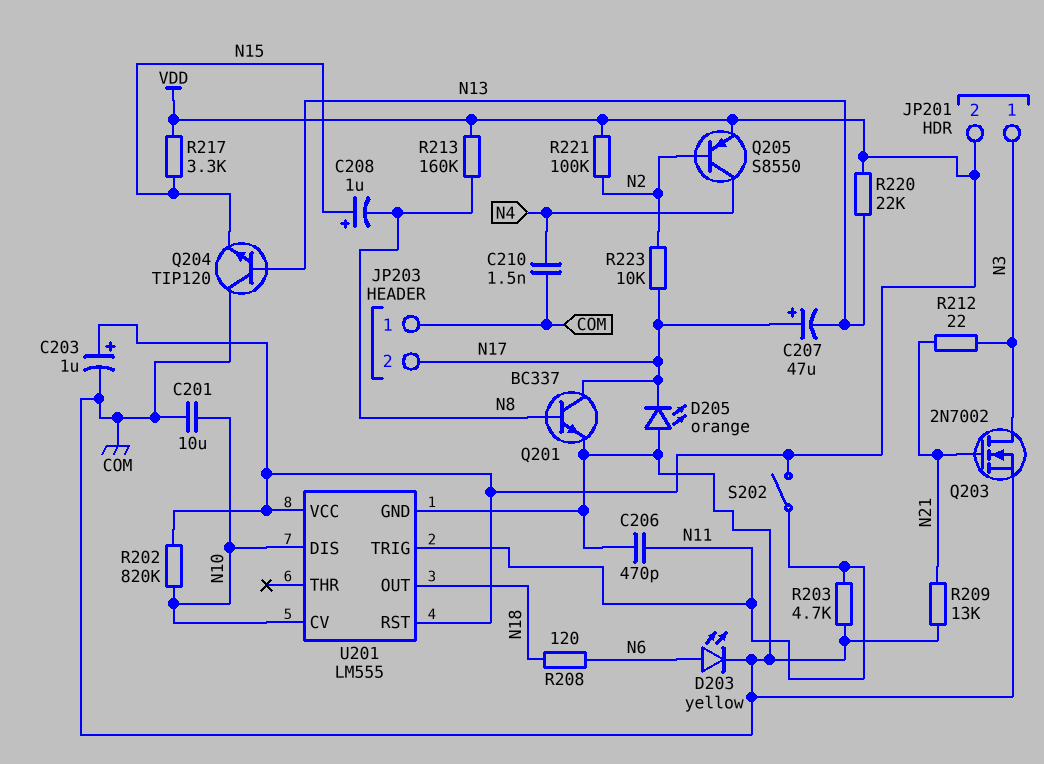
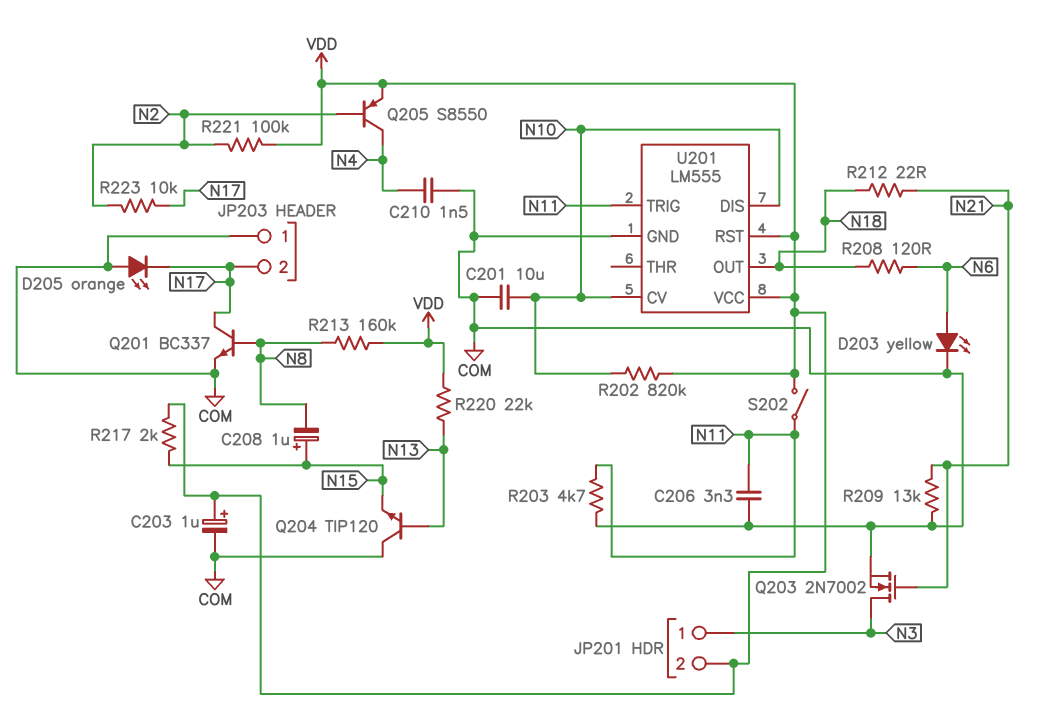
C206: 470pF (COM, N11) -> 3.3nF (COM, N11)
C207: 47uF (plus N17, minus N13) -> none
R212: 22 (N3, N21) -> 22 (N18, N21)
R217: 3.3k (N15, VDD) -> 2k (N15, VDD)

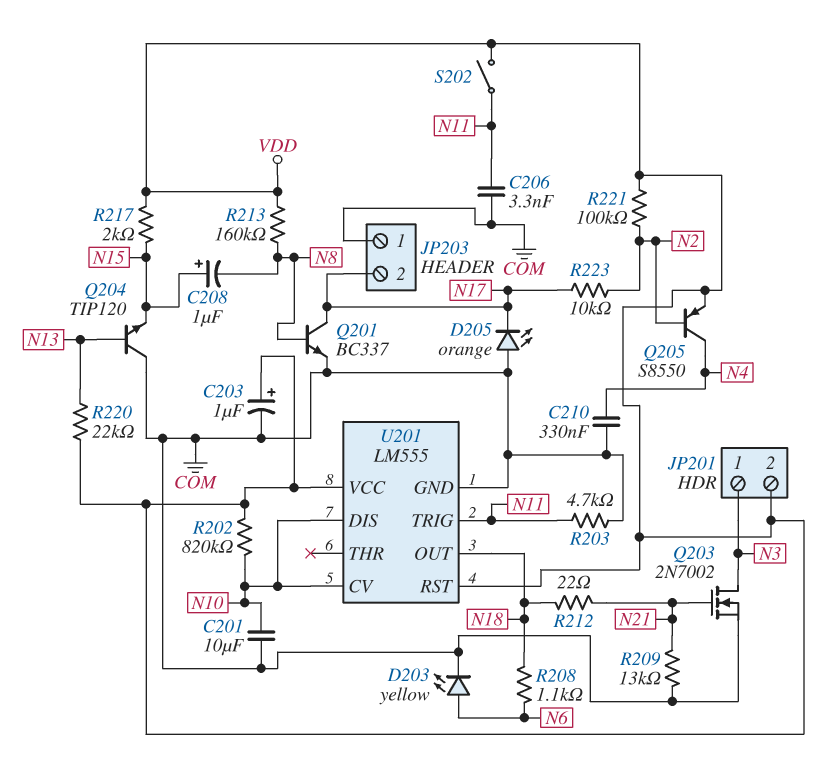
C210: 1.5nF (COM, N4) -> 330nF (COM, N4)
R208: 120 (N6, N18) -> 1.1k (N6, N18)

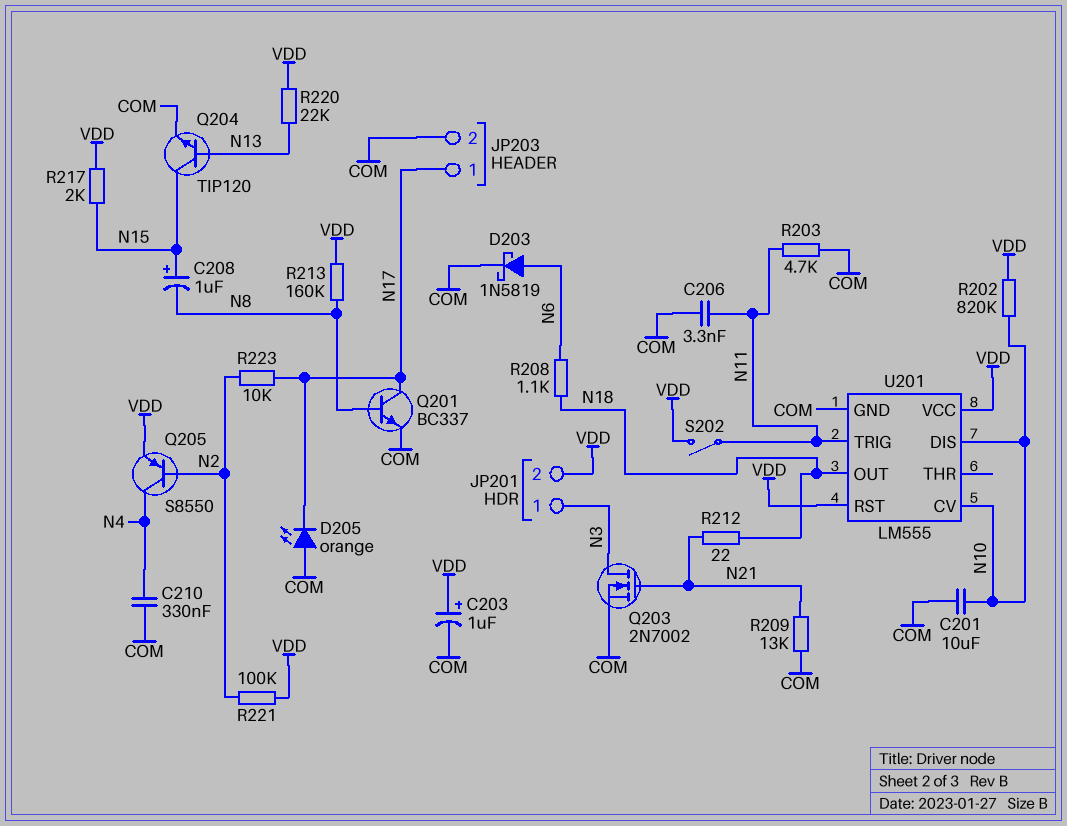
D203: LED yellow (A N6, K COM) -> schottky 1N5819 (A N6, K COM)
JP203 pin 1: COM -> N17
JP203 pin 2: N17 -> COM
Q204: NPN TIP120 (B N13, C COM, E N15) -> NPN TIP120 (B N13, C N15, E COM)

